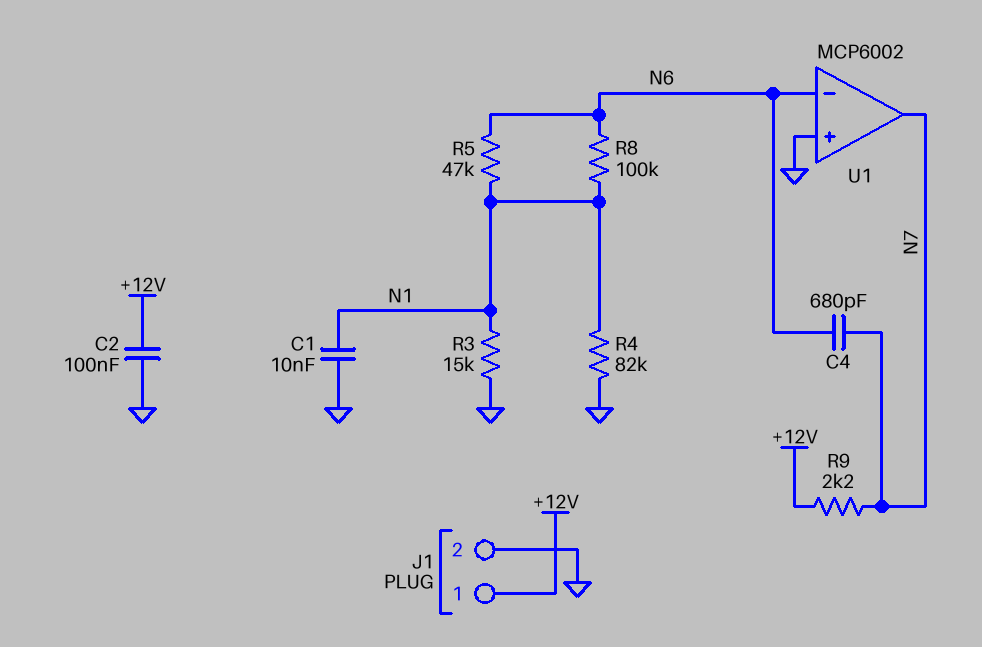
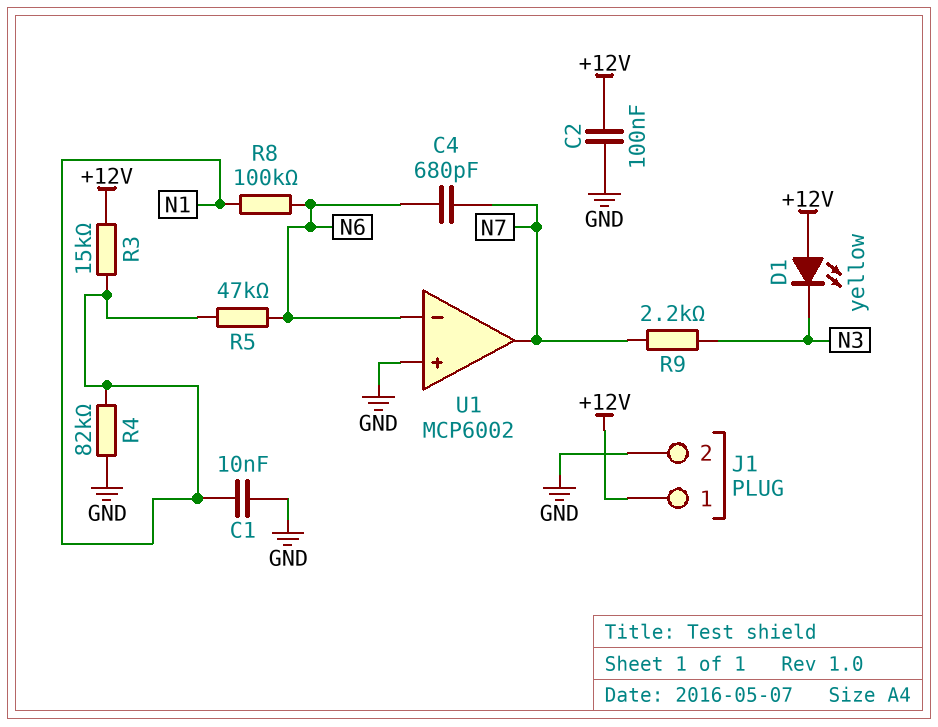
D1: none -> LED yellow (A +12V, K N3)
R3: 15k (GND, N1) -> 15k (+12V, N1)
R9: 2.2k (+12V, N7) -> 2.2k (N3, N7)

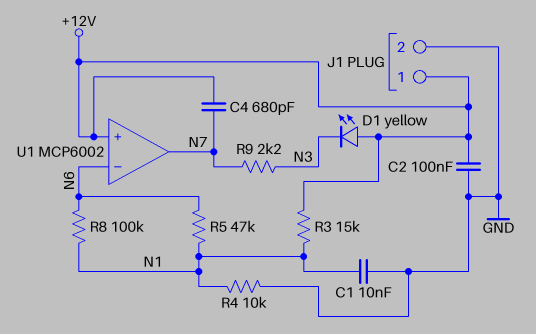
C4: 680pF (N6, N7) -> 680pF (+12V, N7)
R4: 82k (GND, N1) -> 10k (GND, N1)
U1 pin in+: GND -> +12V

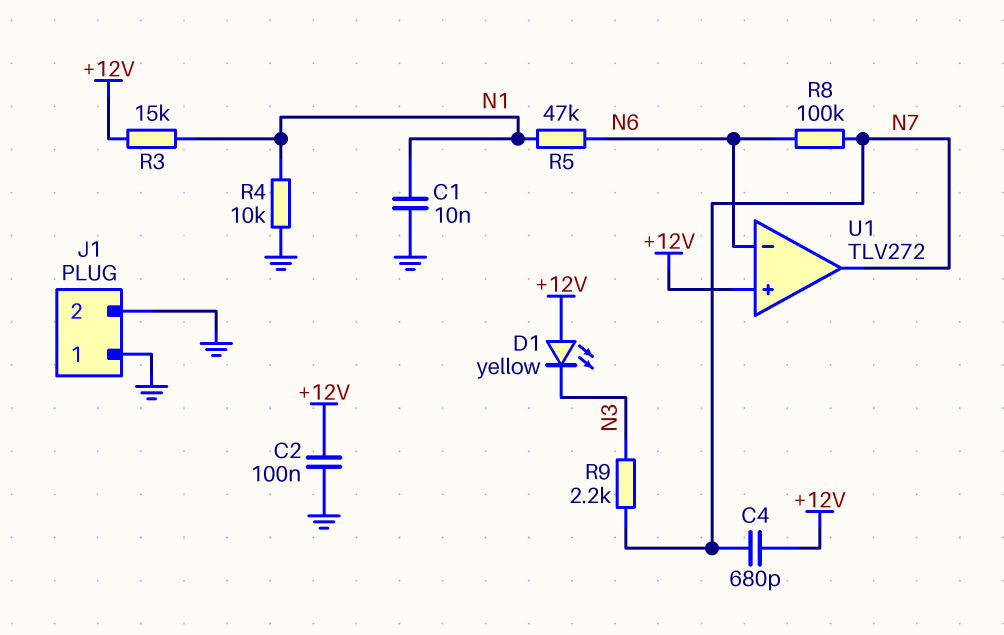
J1 pin 1: +12V -> GND
R8: 100k (N1, N6) -> 100k (N6, N7)
U1: MCP6002 -> TLV272

